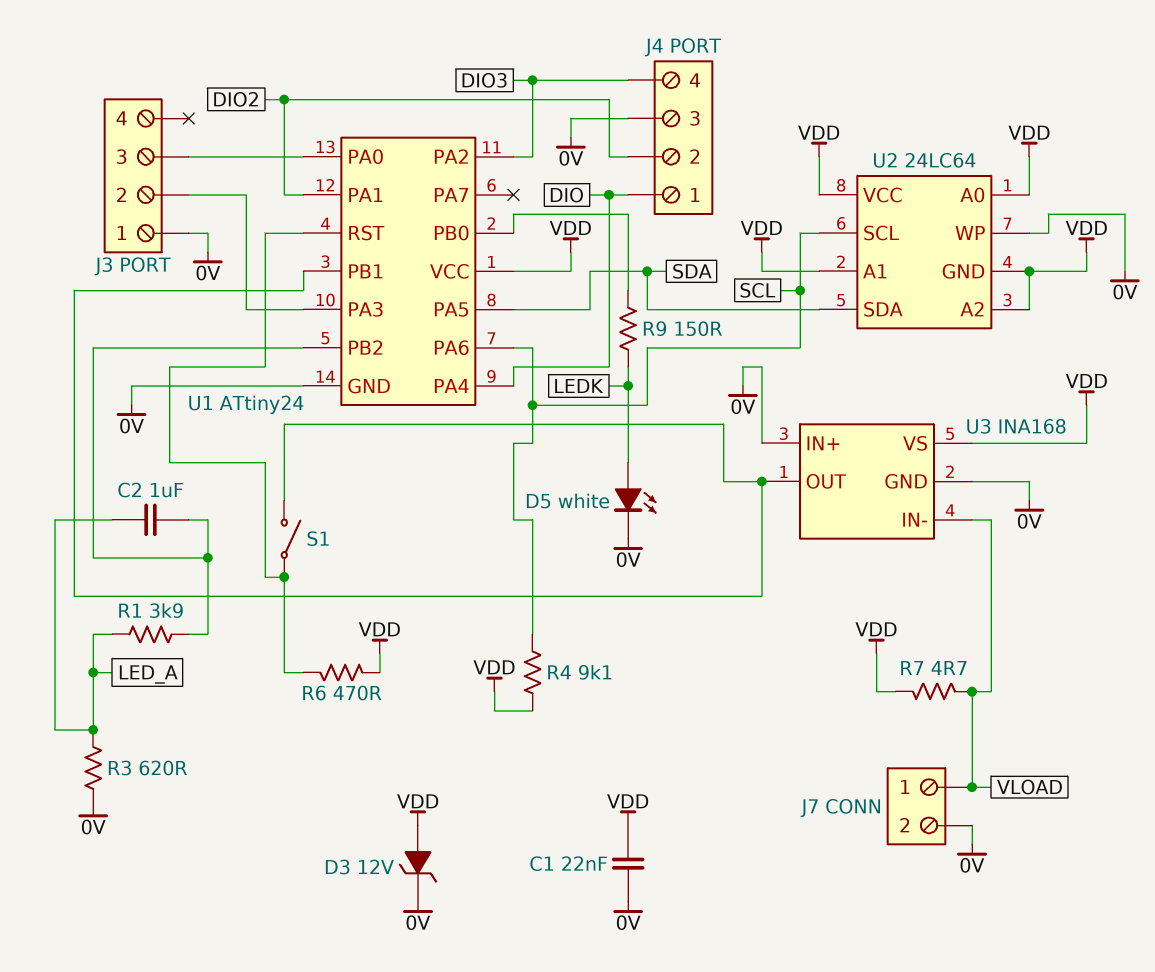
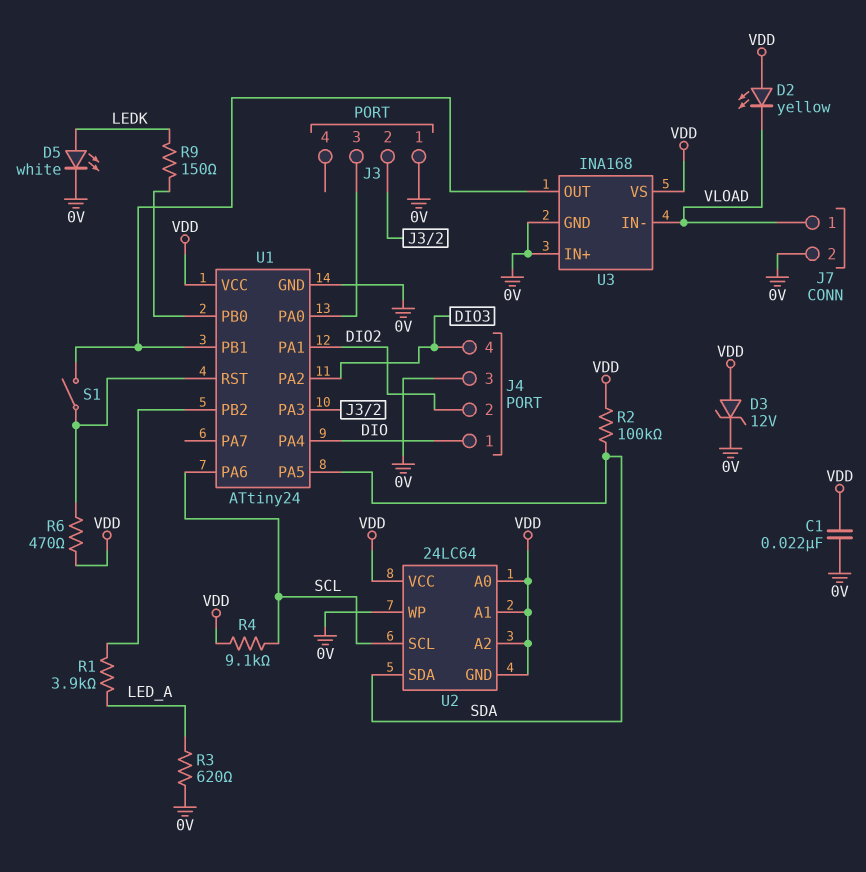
C2: 1uF (LED_A, U1/PB2) -> none
D2: none -> LED yellow (A VDD, K VLOAD)
R2: none -> 100k (SDA, VDD)
R7: 4.7 (VDD, VLOAD) -> none

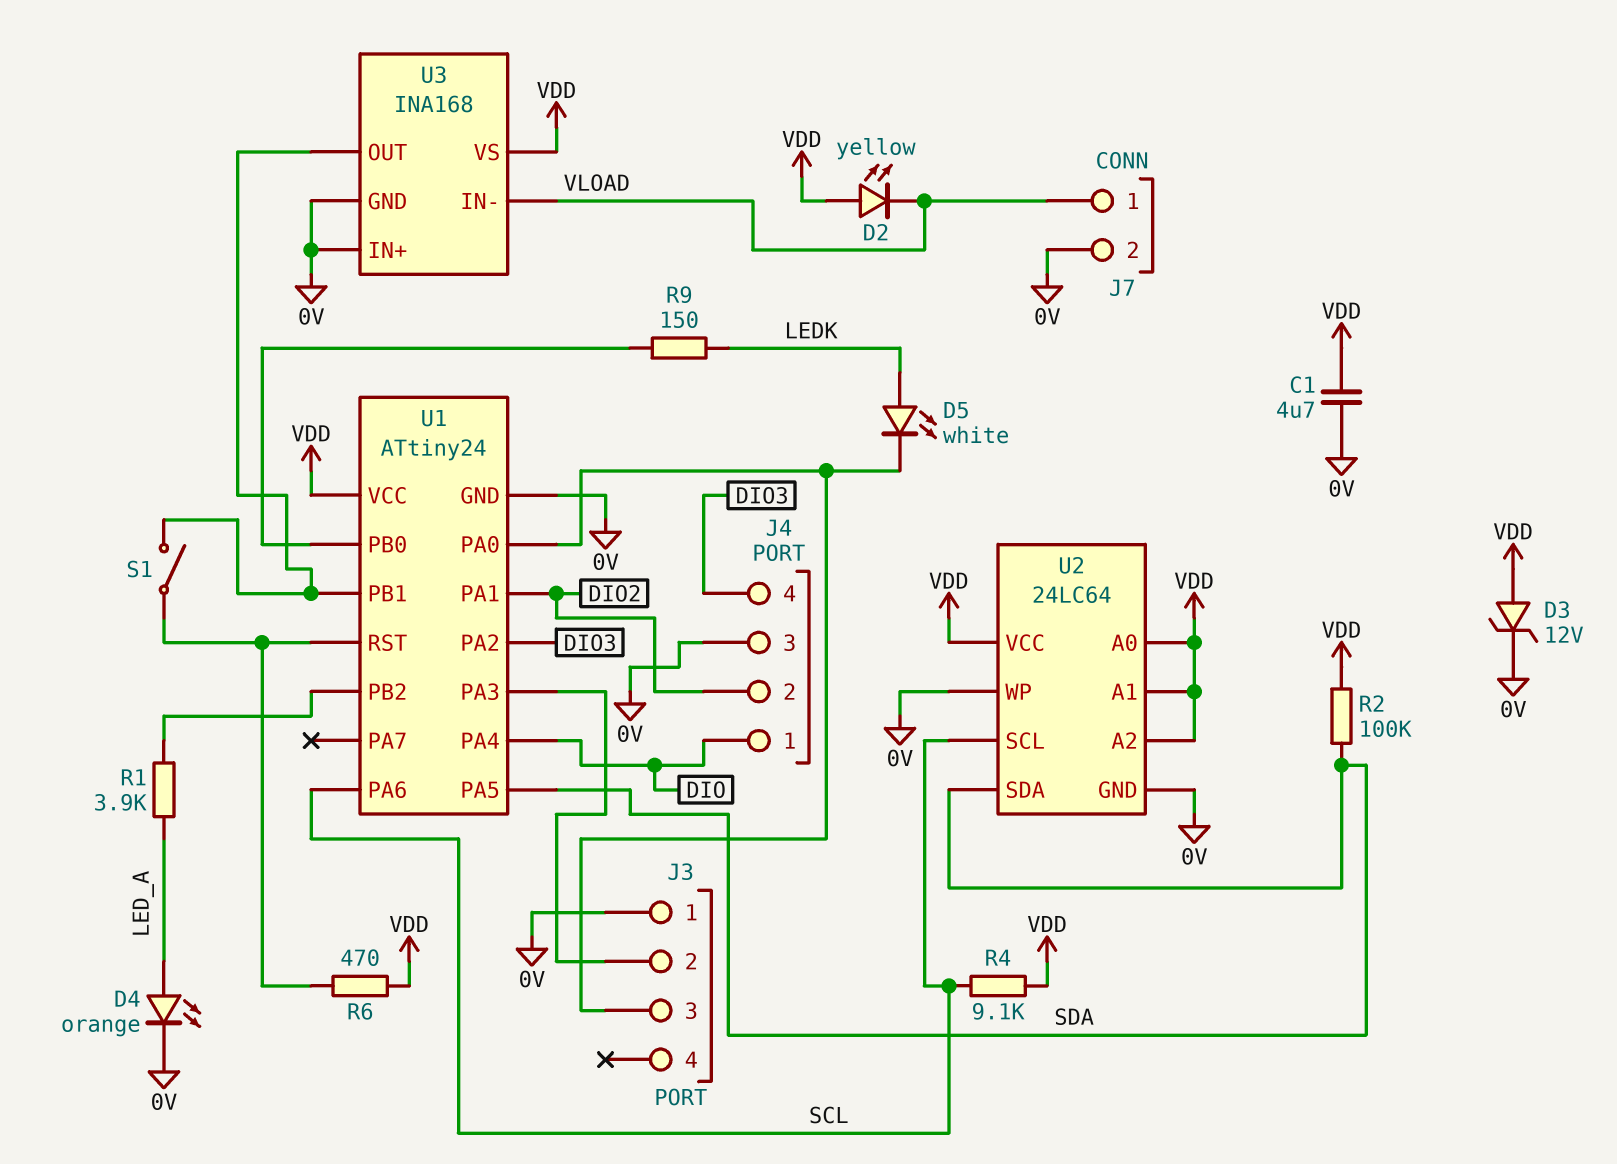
C1: 22nF (0V, VDD) -> 4.7uF (0V, VDD)
D4: none -> LED orange (A LED_A, K 0V)
D5: LED white (A LEDK, K 0V) -> LED white (A LEDK, K J3/3)
R3: 620 (0V, LED_A) -> none
U2 pin GND: VDD -> 0V

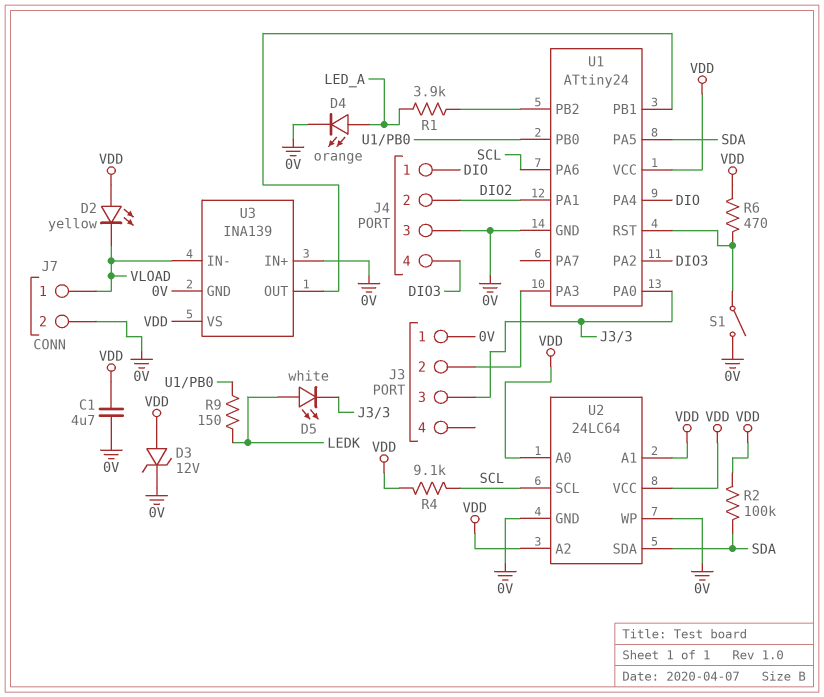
S1: switch (U1/PB1, U1/RST) -> switch (0V, U1/RST)
U3: INA168 -> INA139

